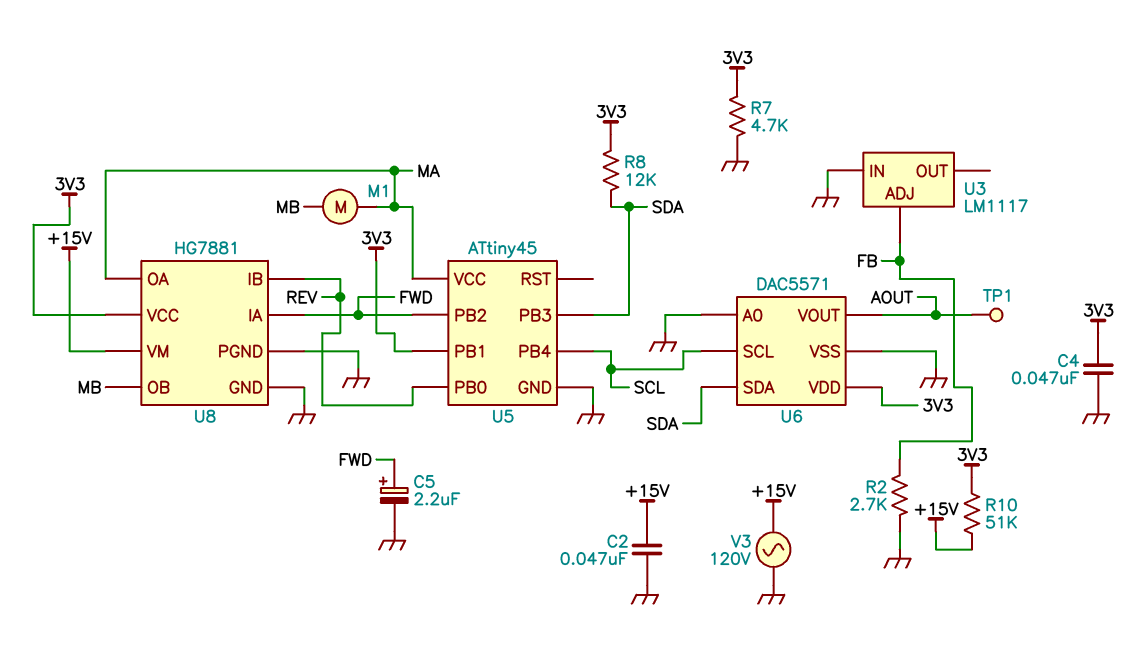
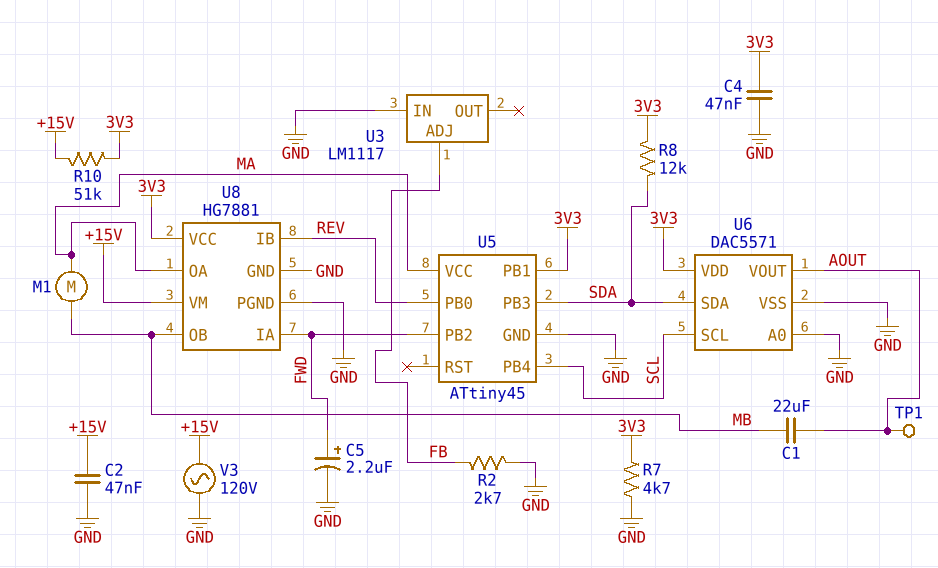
C1: none -> 22uF (AOUT, MB)

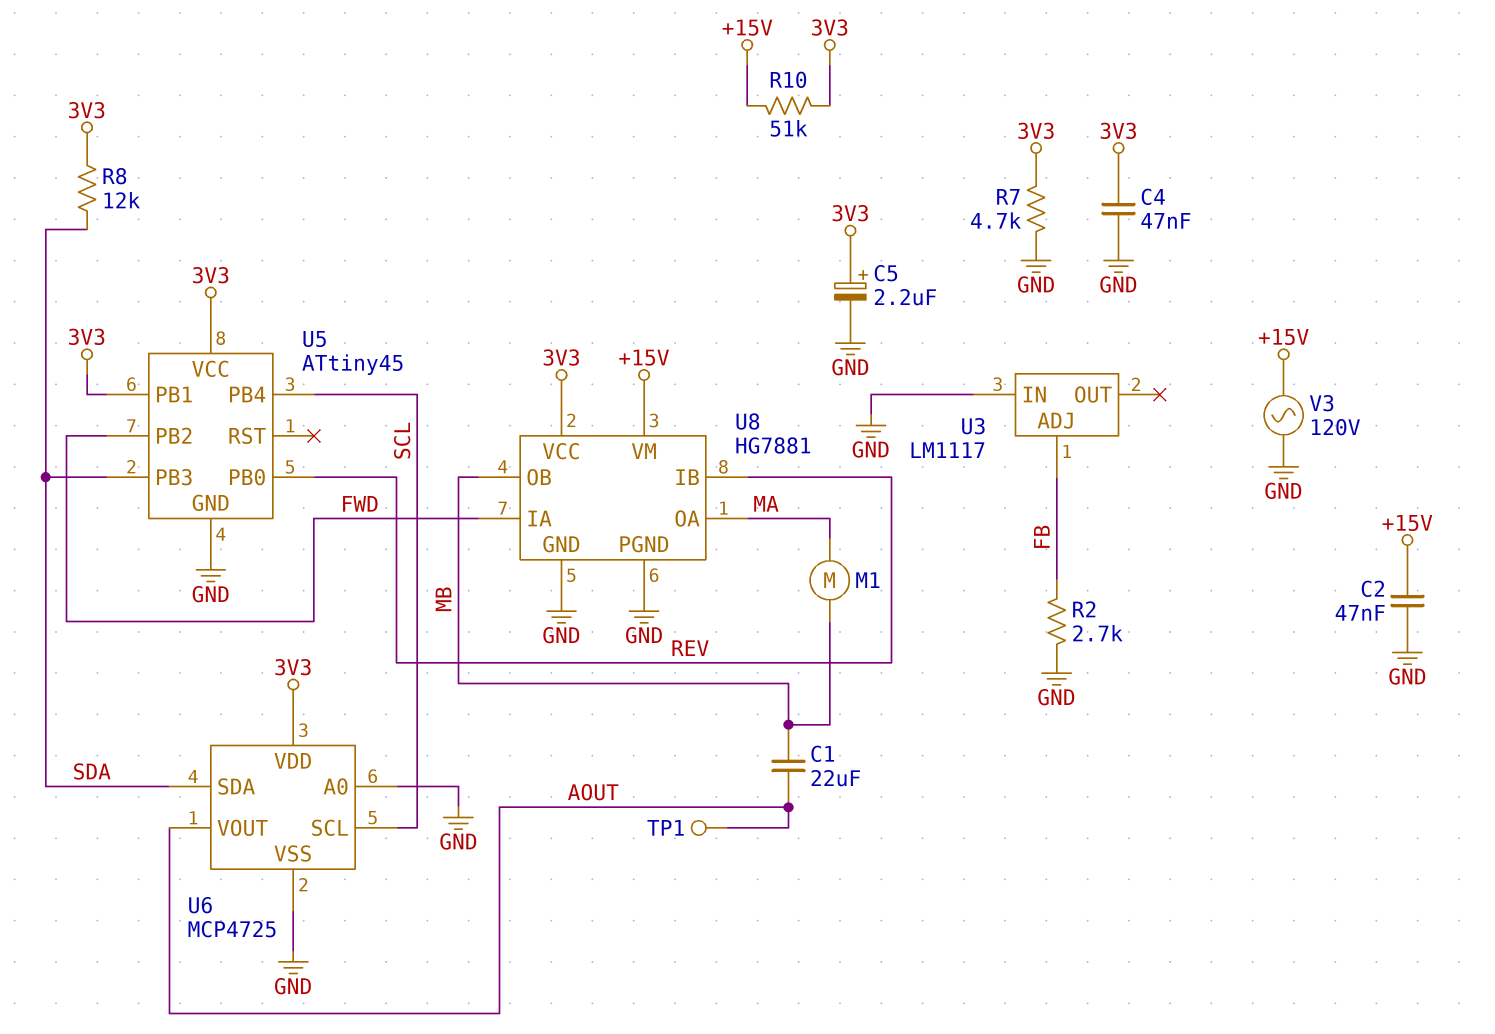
C5: 2.2uF (plus FWD, minus GND) -> 2.2uF (plus 3V3, minus GND)
U5 pin VCC: MA -> 3V3
U6: DAC5571 -> MCP4725

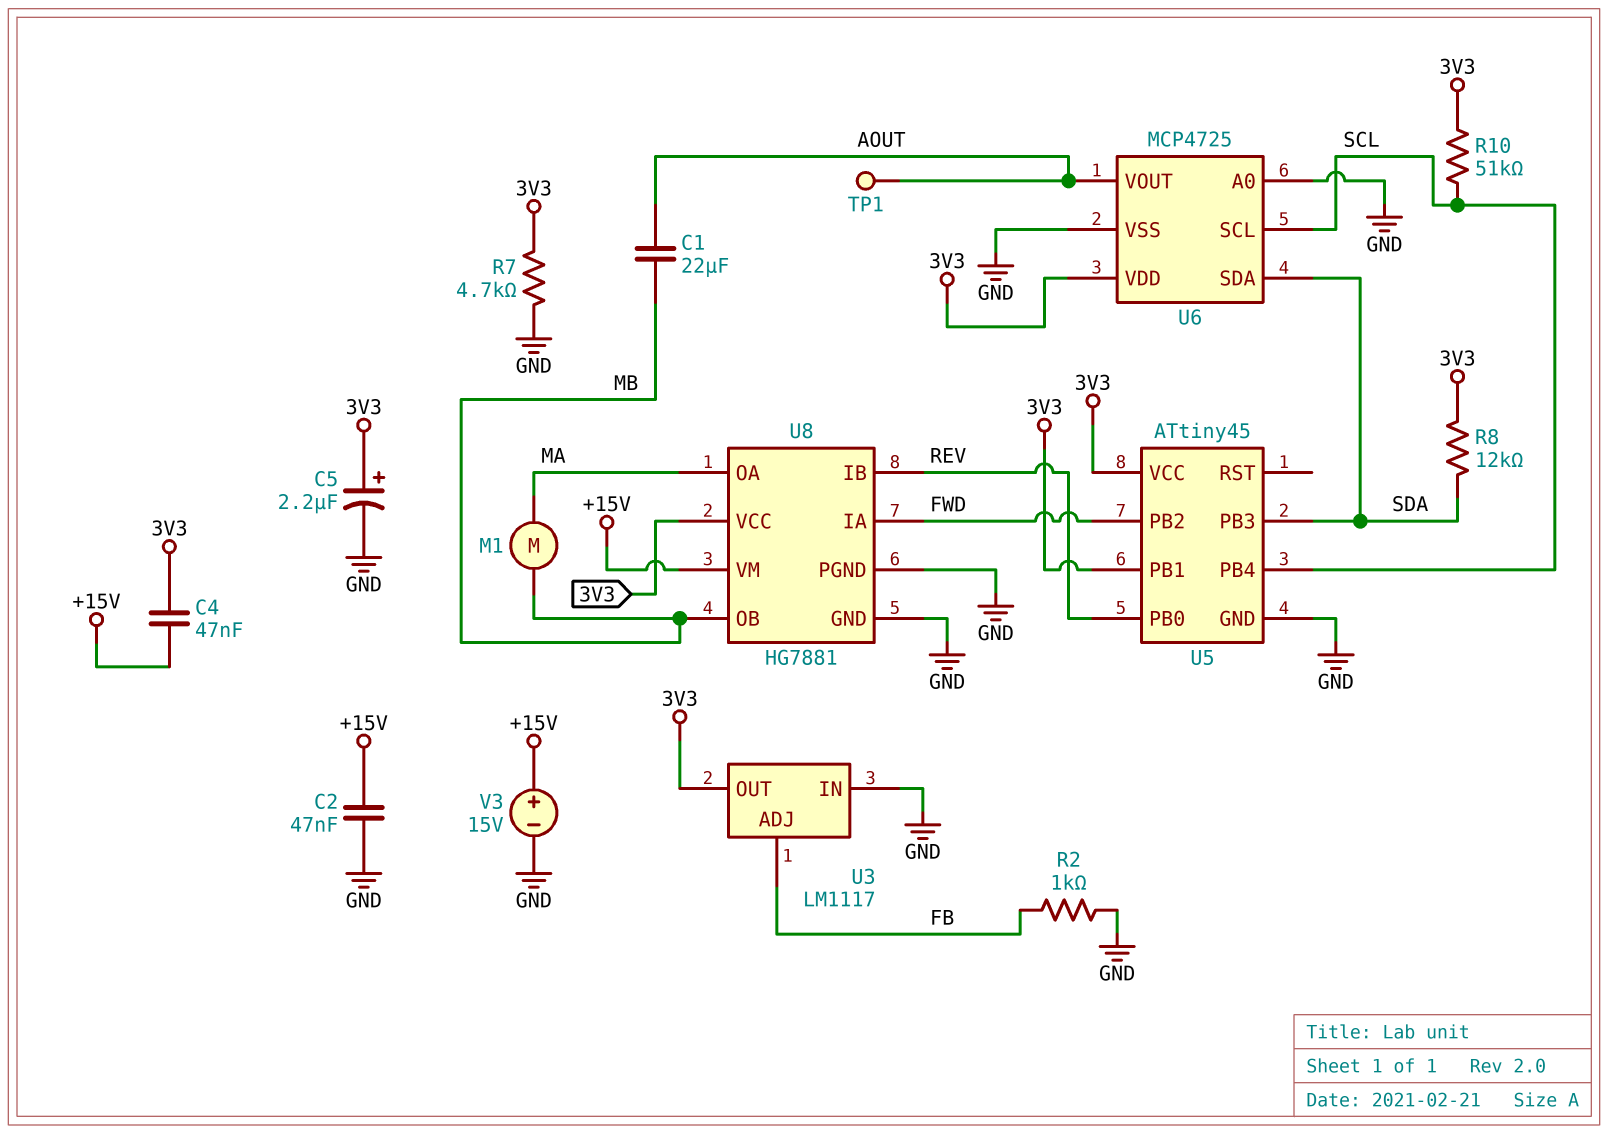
C4: 47nF (3V3, GND) -> 47nF (+15V, 3V3)
R2: 2.7k (FB, GND) -> 1k (FB, GND)
R10: 51k (+15V, 3V3) -> 51k (3V3, SCL)
U3 pin OUT: none -> 3V3
V3: AC 120V (+15V, GND) -> 15V (plus +15V, minus GND)

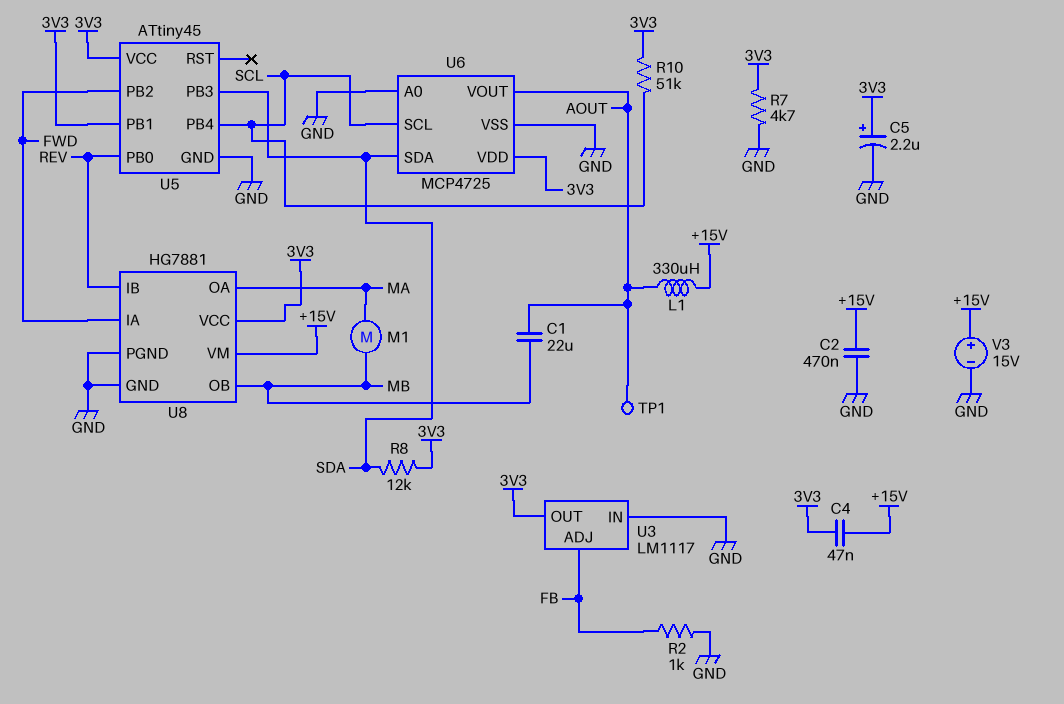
C2: 47nF (+15V, GND) -> 470nF (+15V, GND)
L1: none -> 330uH (+15V, AOUT)

